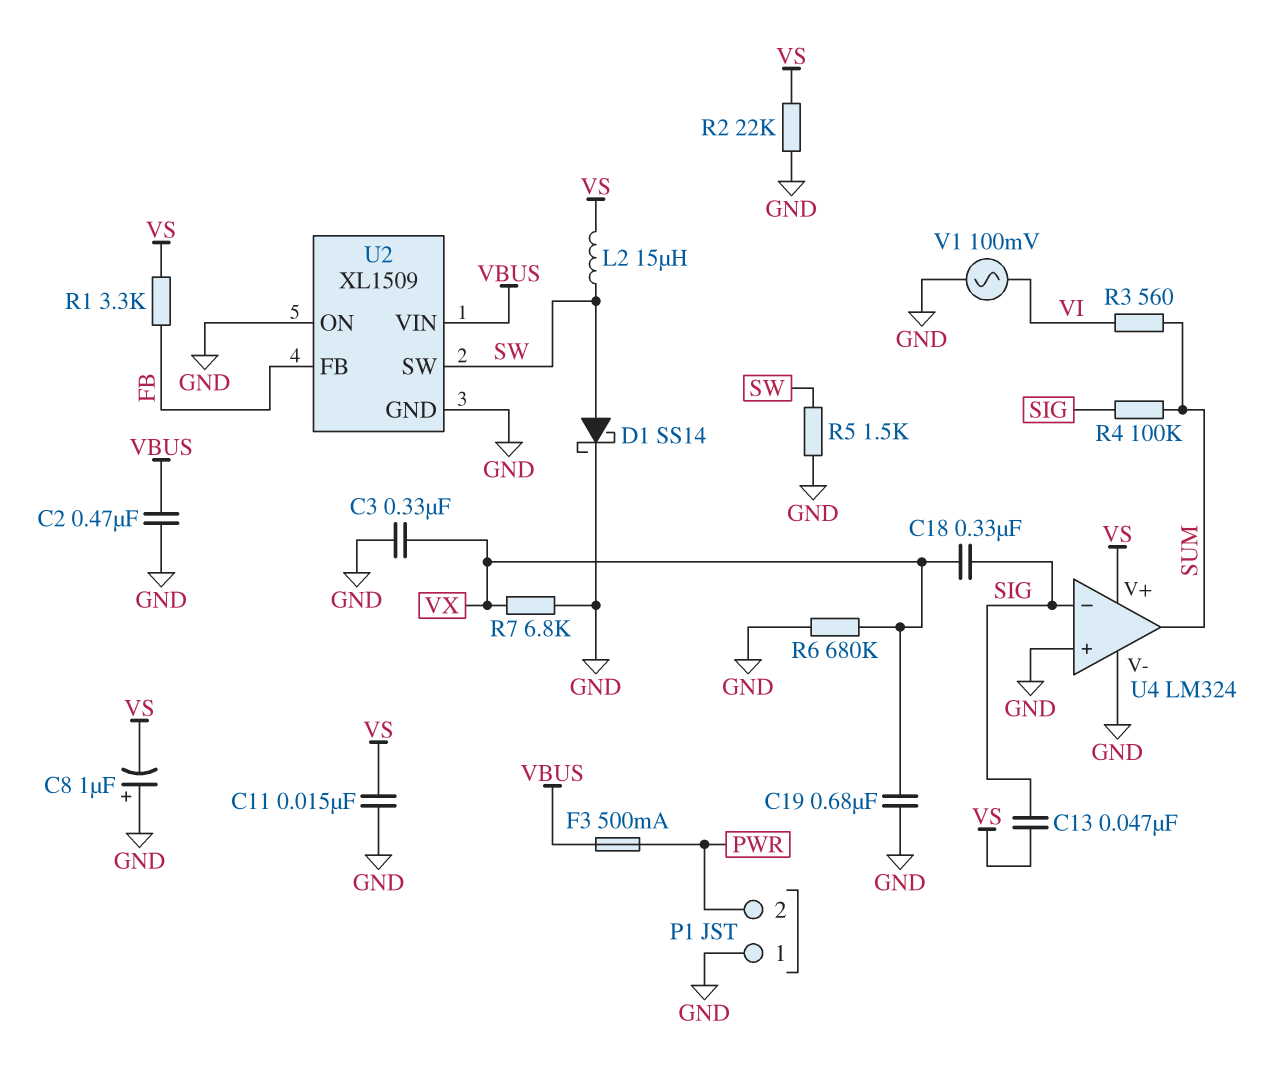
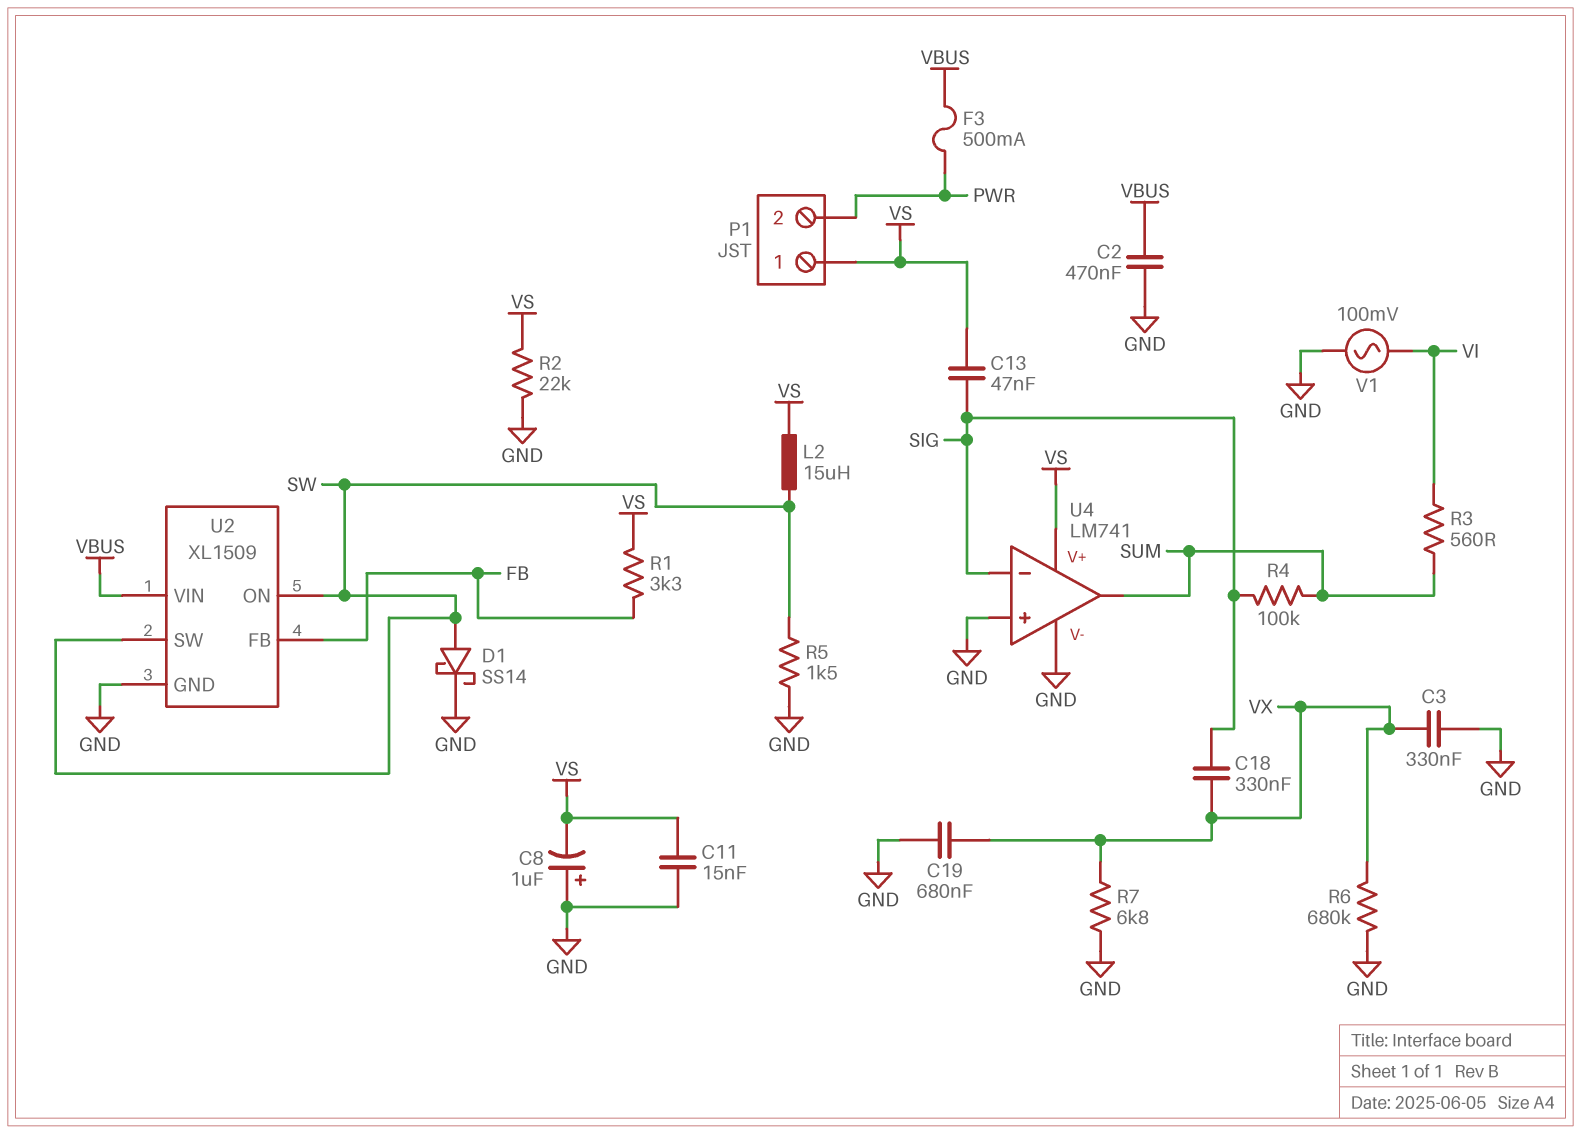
P1 pin 1: GND -> VS
U2 pin ON: GND -> SW
U4: LM324 -> LM741

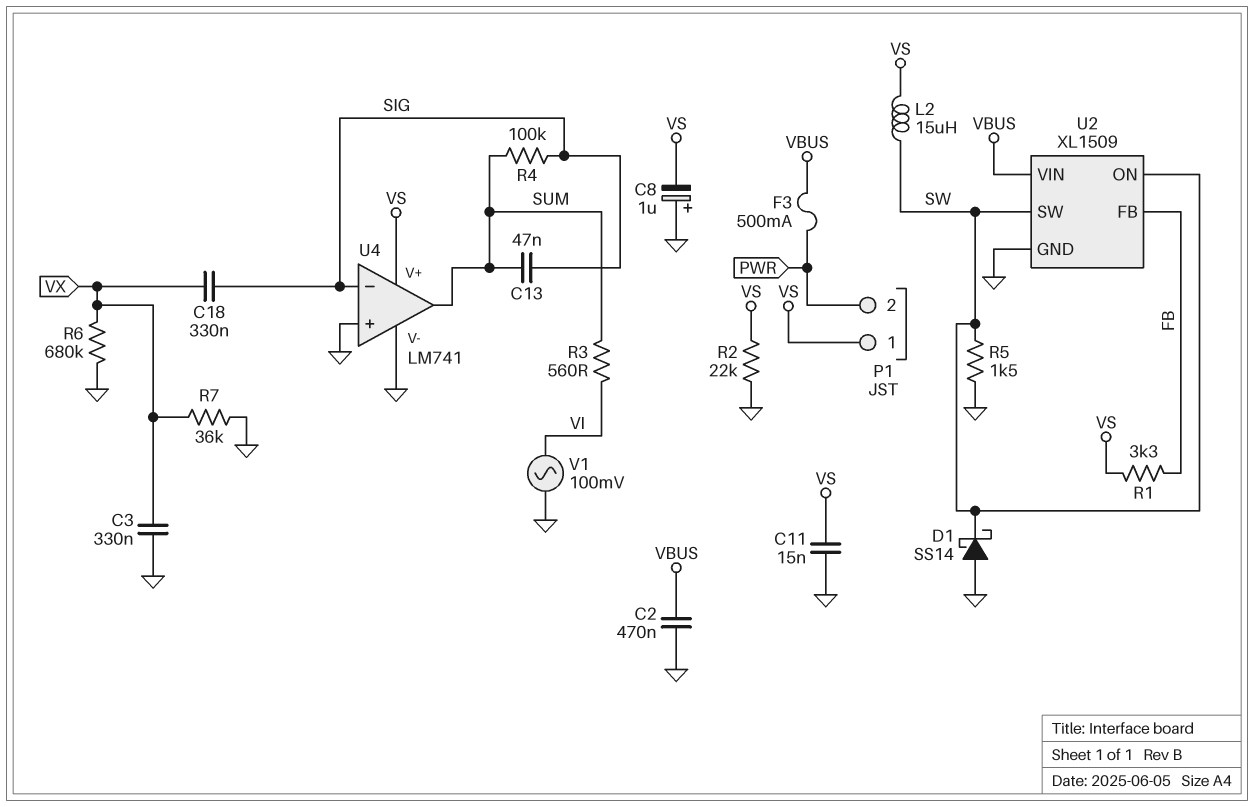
C13: 47nF (SIG, VS) -> 47nF (SIG, SUM)
C19: 680nF (GND, VX) -> none
D1: schottky SS14 (A SW, K GND) -> schottky SS14 (A GND, K SW)
R7: 6.8k (GND, VX) -> 36k (GND, VX)

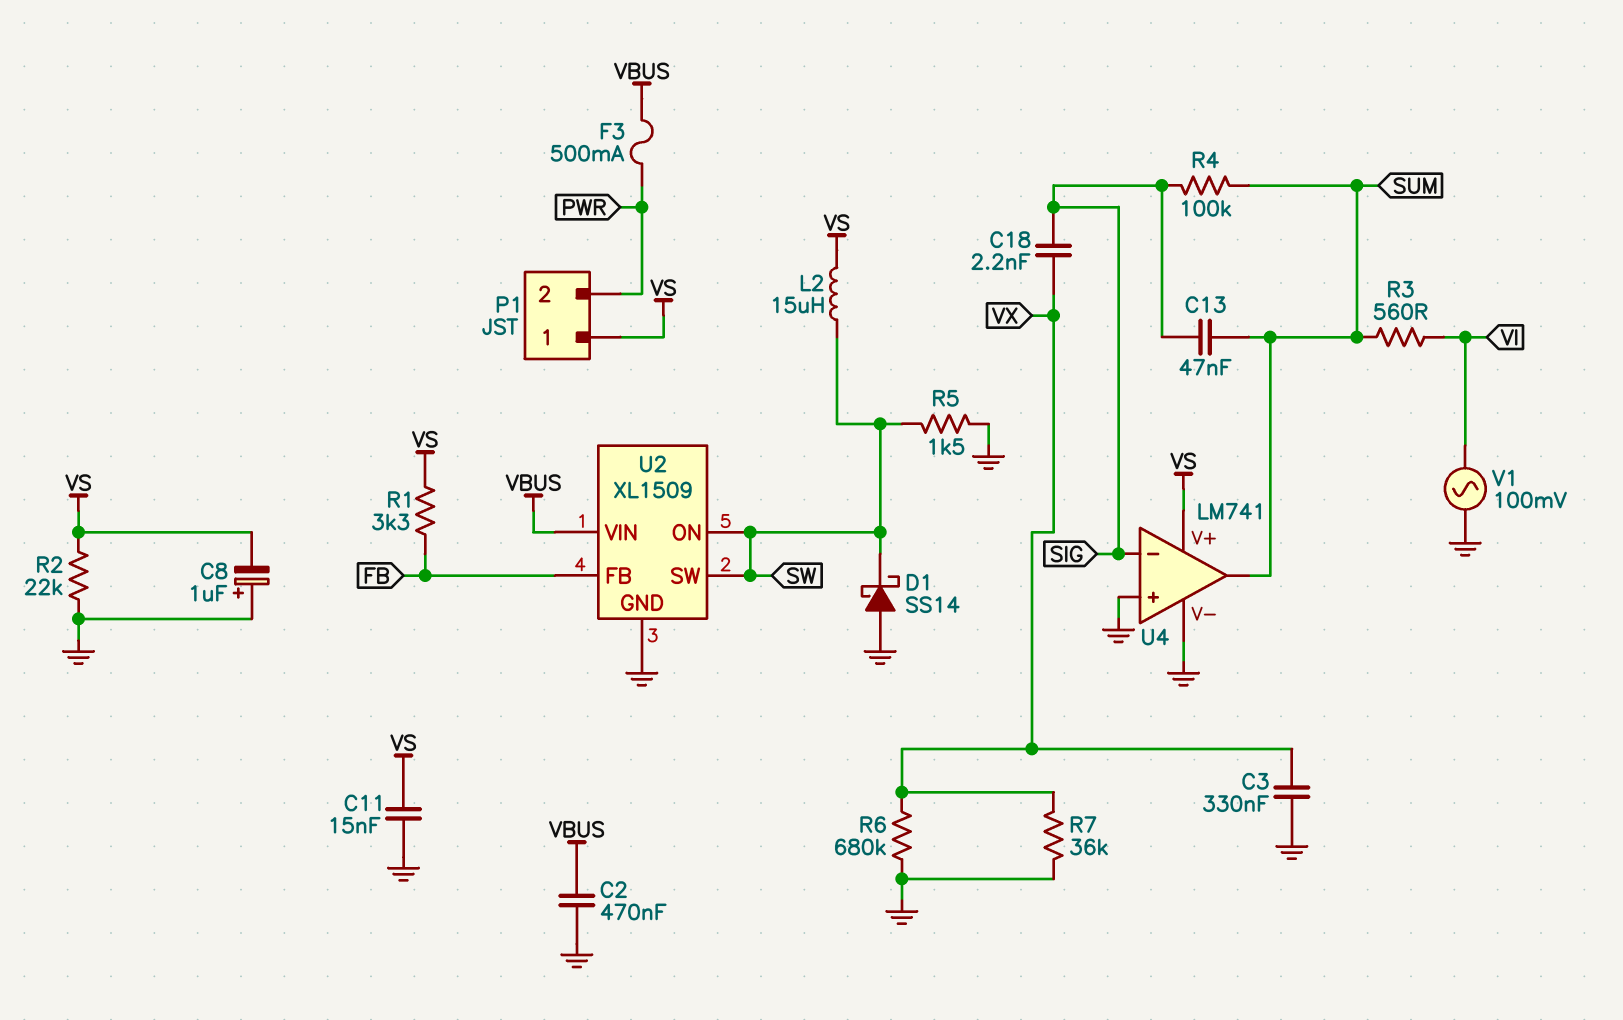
C18: 330nF (SIG, VX) -> 2.2nF (SIG, VX)

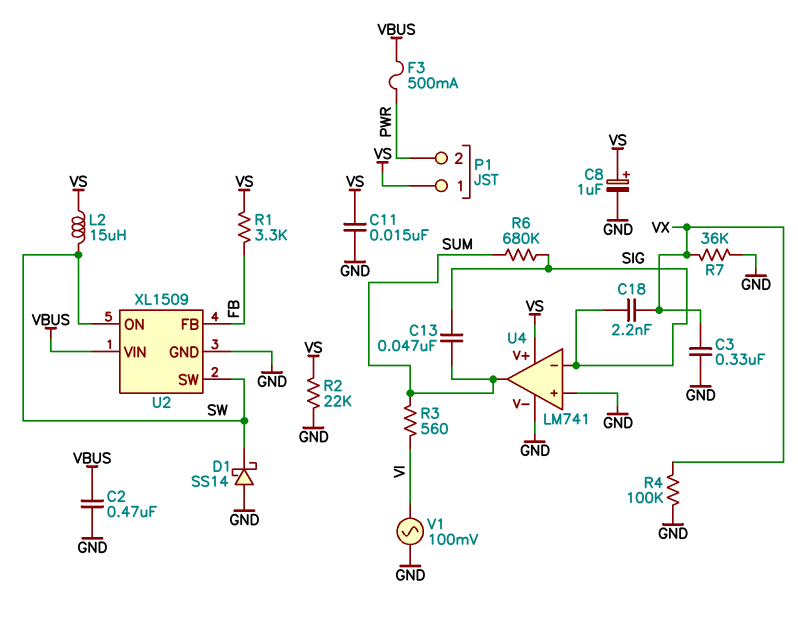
C8: 1uF (plus GND, minus VS) -> 1uF (plus VS, minus GND)
R4: 100k (SIG, SUM) -> 100k (GND, VX)
R5: 1.5k (GND, SW) -> none
R6: 680k (GND, VX) -> 680k (SIG, SUM)

